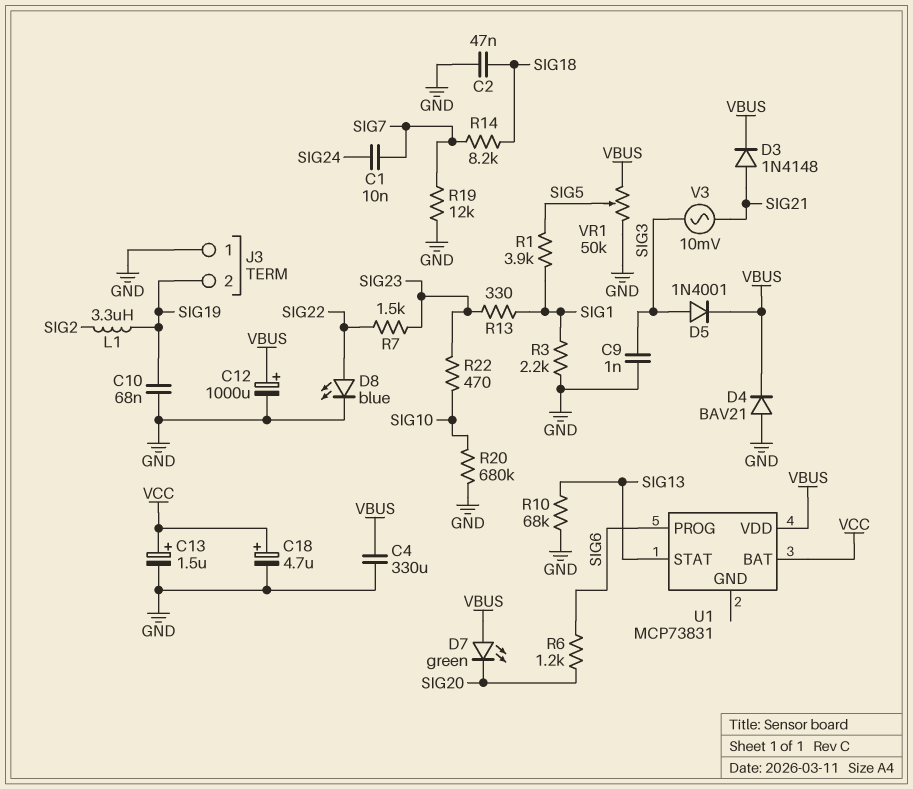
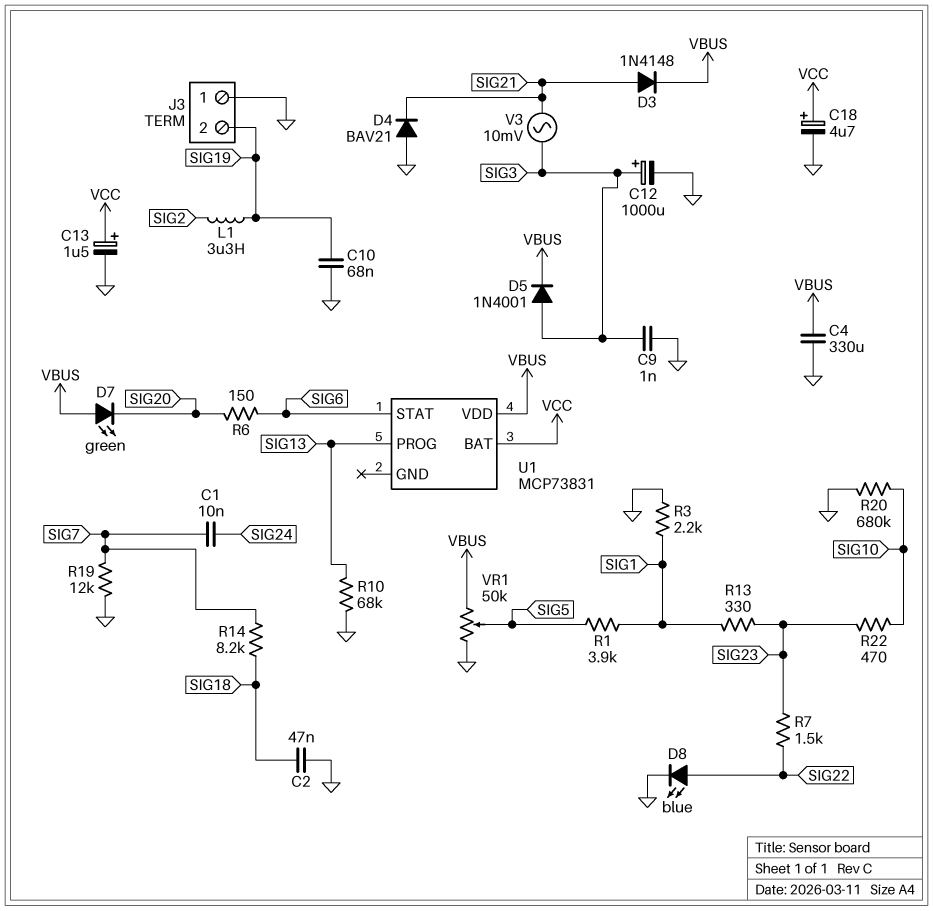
C12: 1000uF (plus VBUS, minus GND) -> 1000uF (plus SIG3, minus GND)
D4: diode BAV21 (A GND, K VBUS) -> diode BAV21 (A GND, K SIG21)
R6: 1.2k (SIG6, SIG20) -> 150 (SIG6, SIG20)
U1 pin PROG: SIG6 -> SIG13
U1 pin STAT: SIG13 -> SIG6

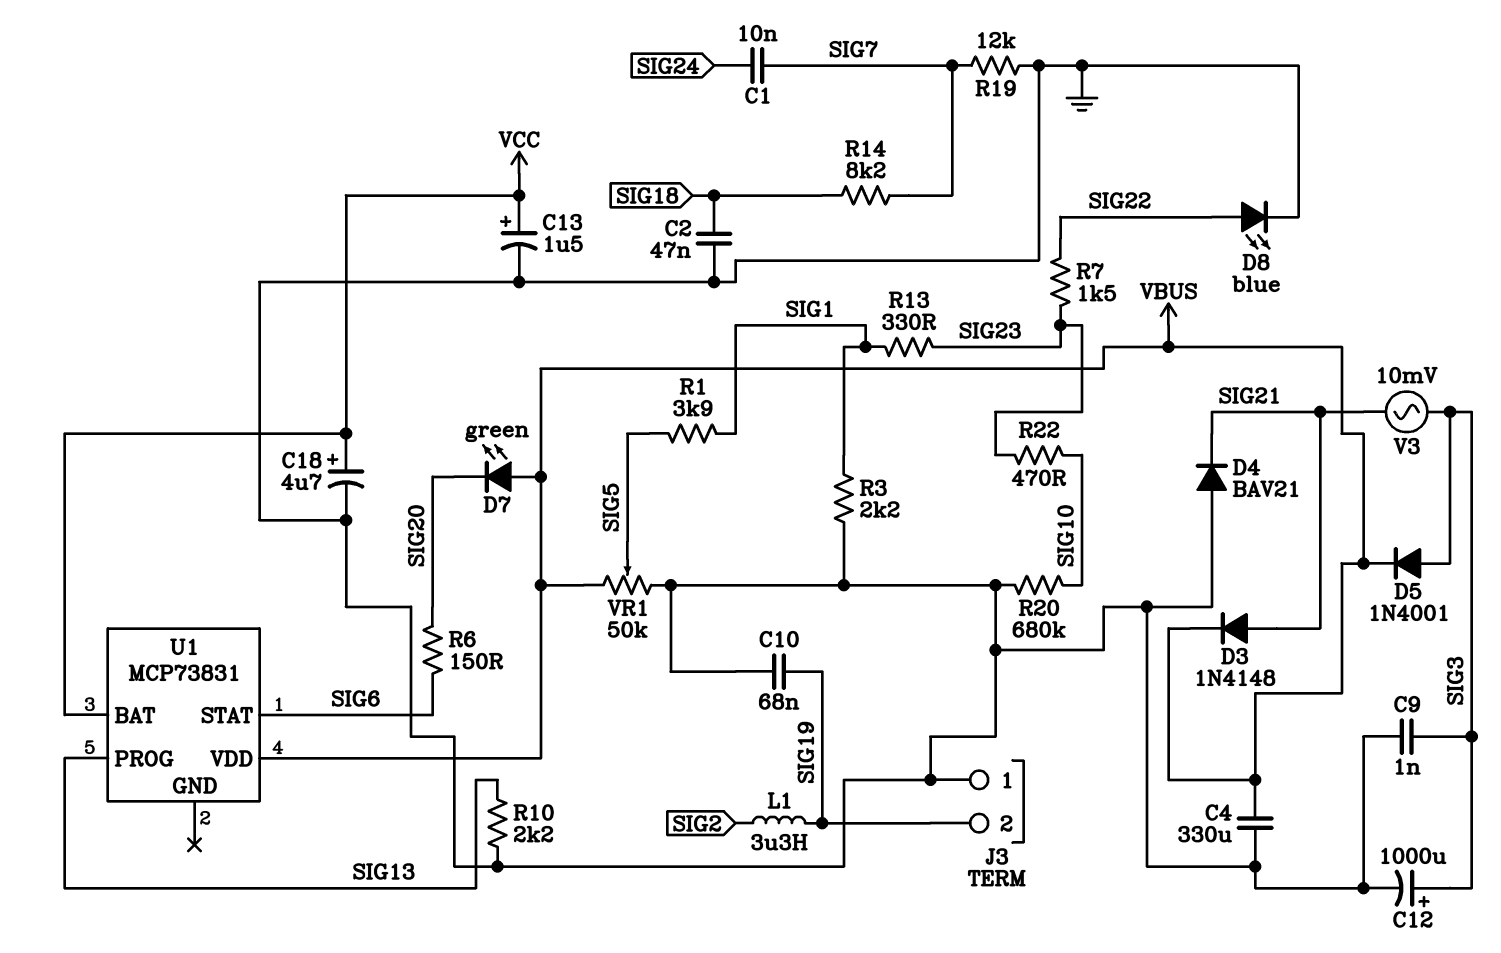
R10: 68k (GND, SIG13) -> 2.2k (GND, SIG13)

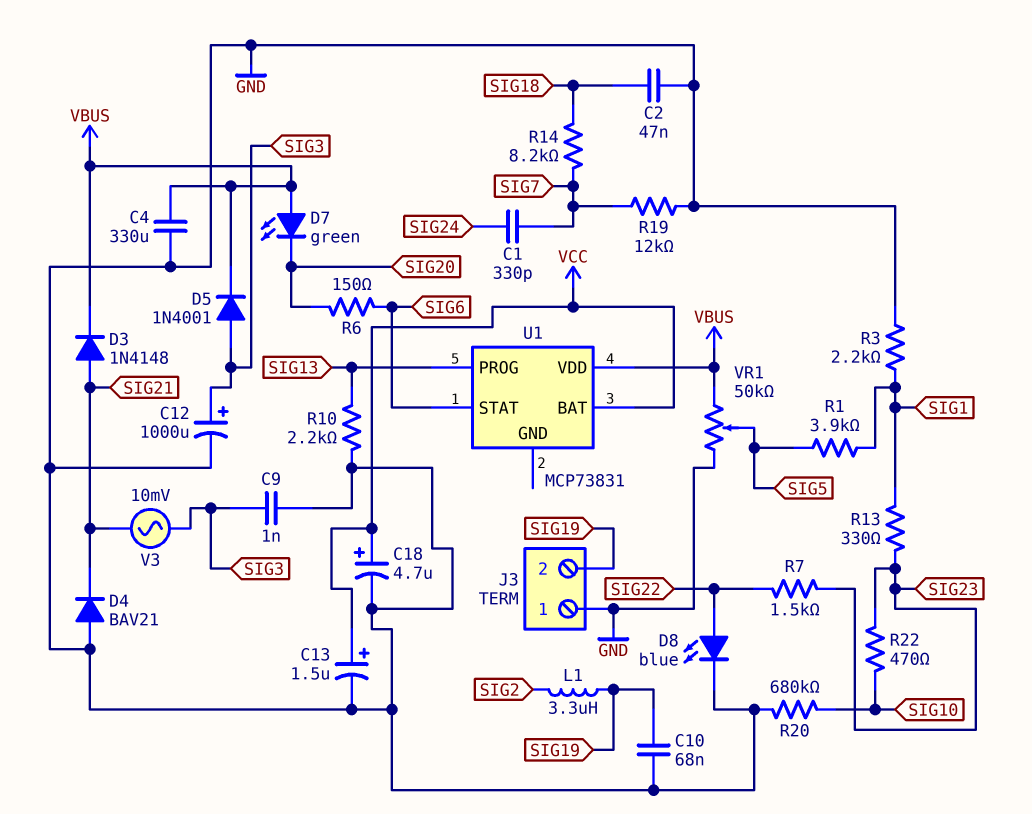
C1: 10nF (SIG7, SIG24) -> 330pF (SIG7, SIG24)

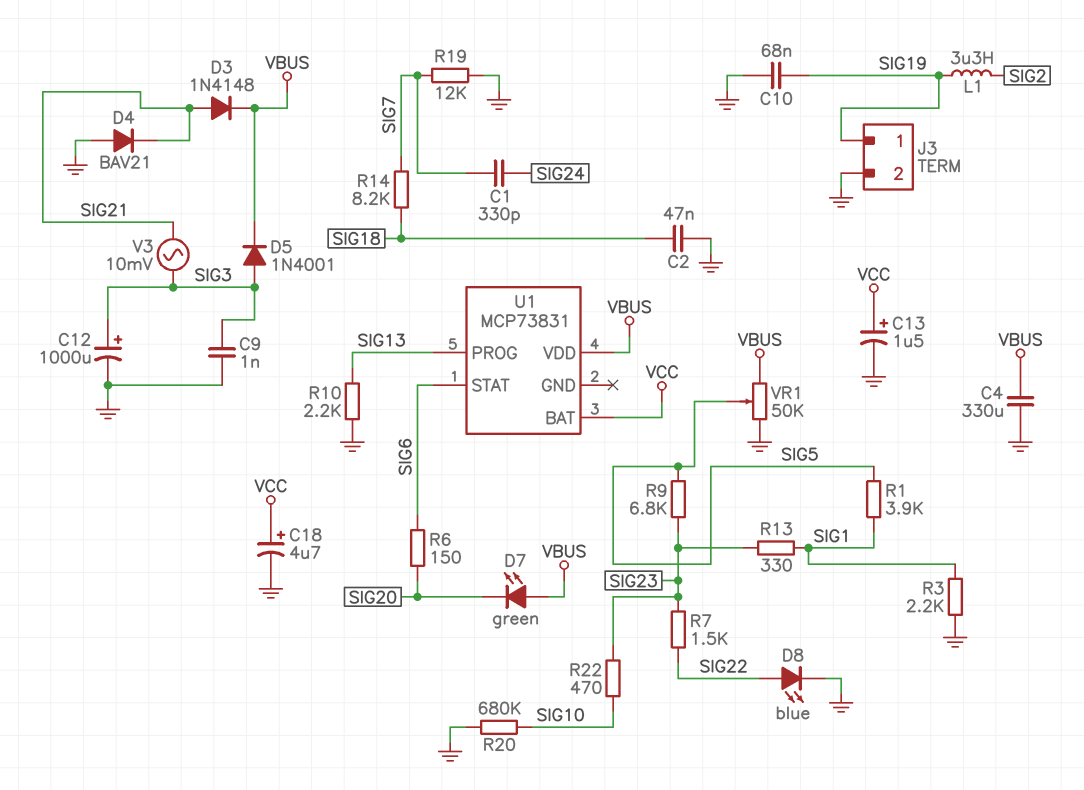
J3 pin 1: GND -> SIG19
J3 pin 2: SIG19 -> GND
R9: none -> 6.8k (SIG5, SIG23)

